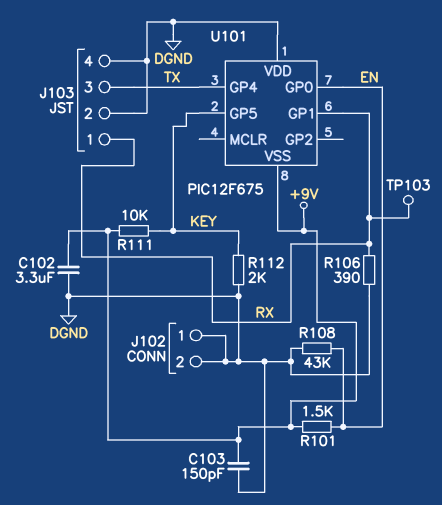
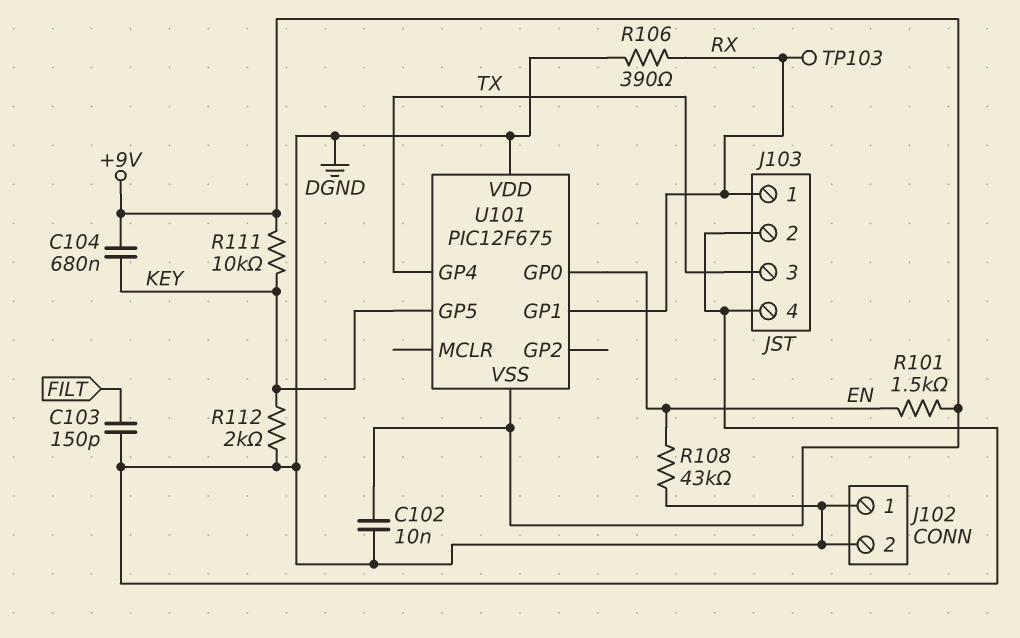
C102: 3.3uF (+9V, DGND) -> 10nF (+9V, DGND)
C103: 150pF (+9V, DGND) -> 150pF (DGND, FILT)
C104: none -> 680nF (+9V, KEY)

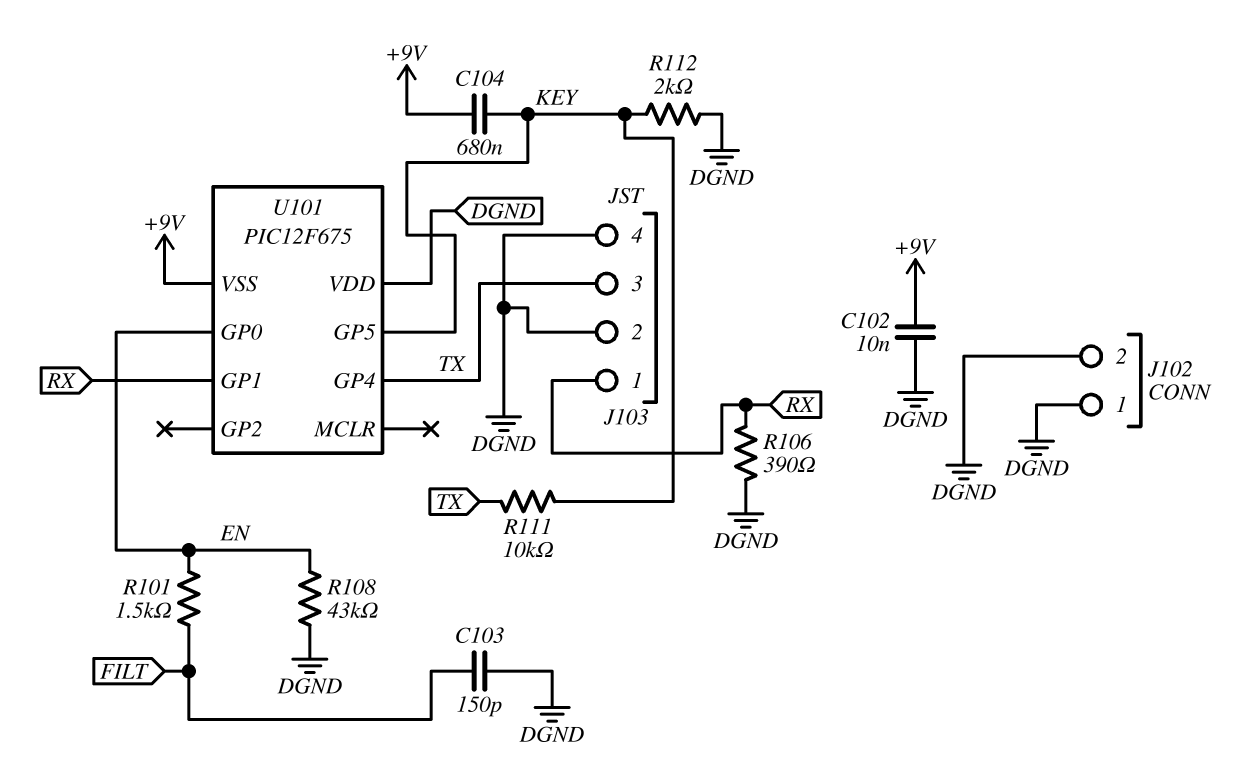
R101: 1.5k (+9V, EN) -> 1.5k (EN, FILT)
R111: 10k (+9V, KEY) -> 10k (KEY, TX)
TP103: test point (RX) -> none

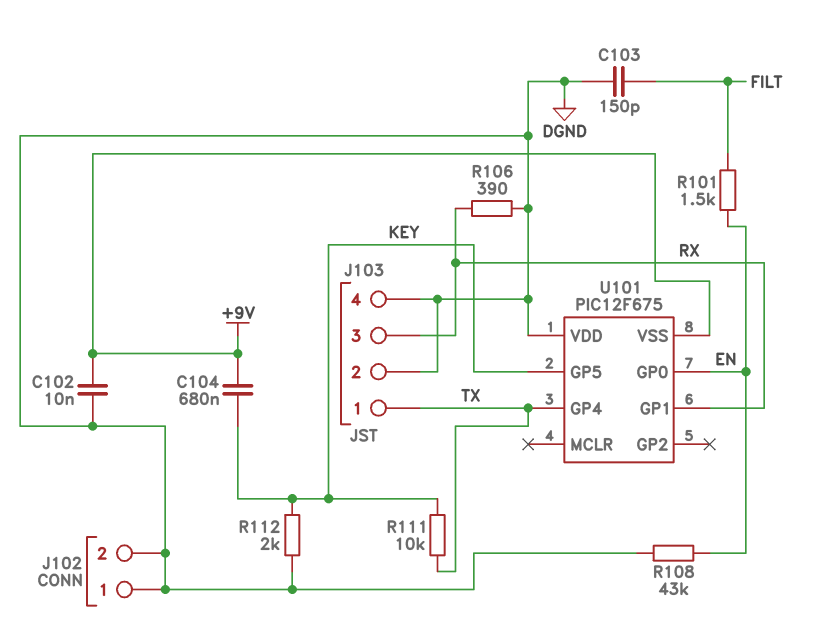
J103 pin 1: RX -> TX
J103 pin 3: TX -> RX

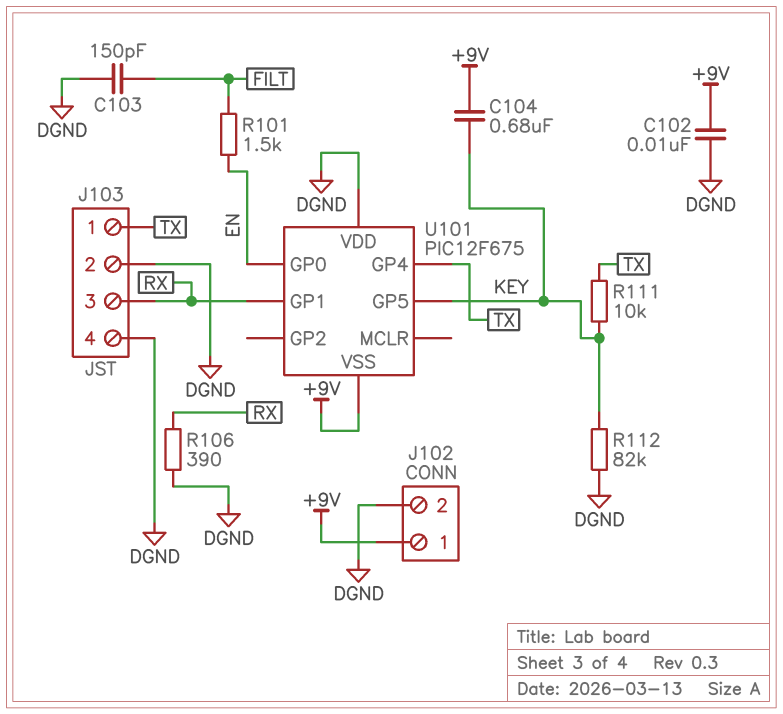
J102 pin 1: DGND -> +9V
R108: 43k (DGND, EN) -> none
R112: 2k (DGND, KEY) -> 82k (DGND, KEY)

